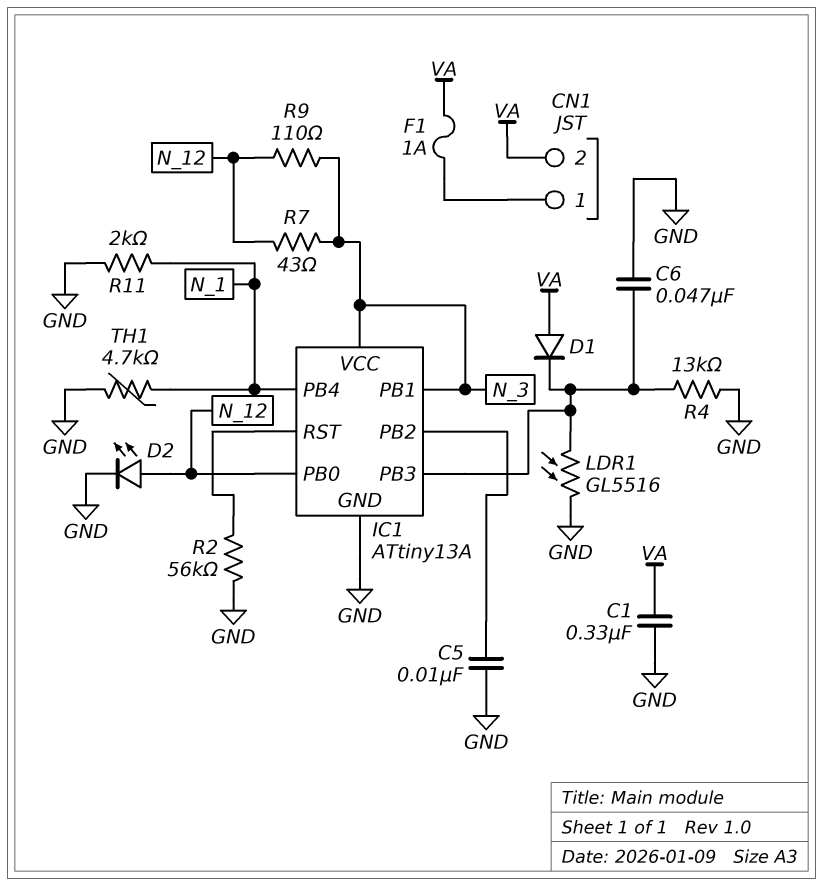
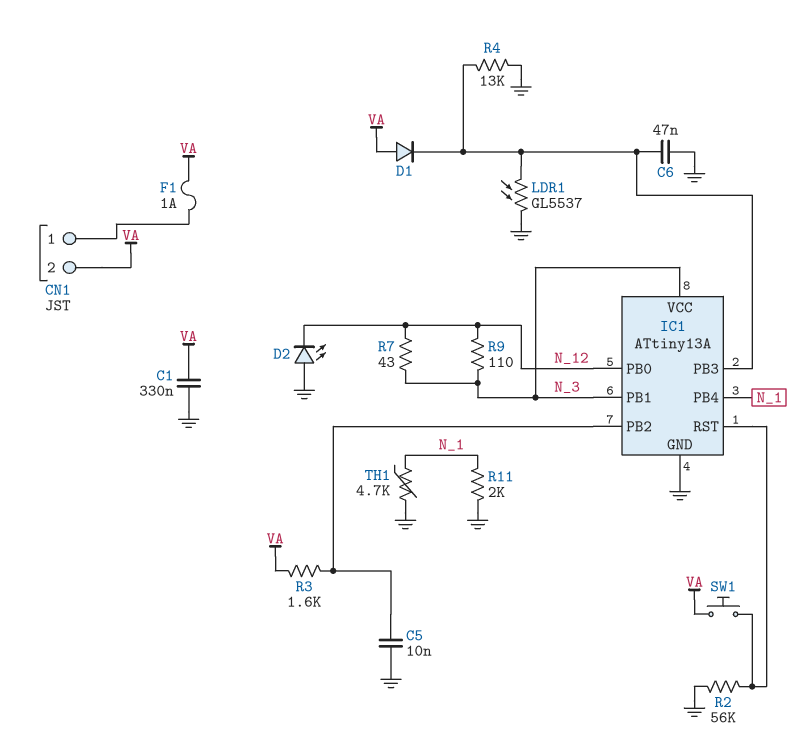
D2: LED (A N_12, K GND) -> LED (A GND, K N_12)
LDR1: GL5516 (GND, IC1/PB3) -> GL5537 (GND, IC1/PB3)
R3: none -> 1.6k (IC1/PB2, VA)
SW1: none -> button (IC1/RST, VA)

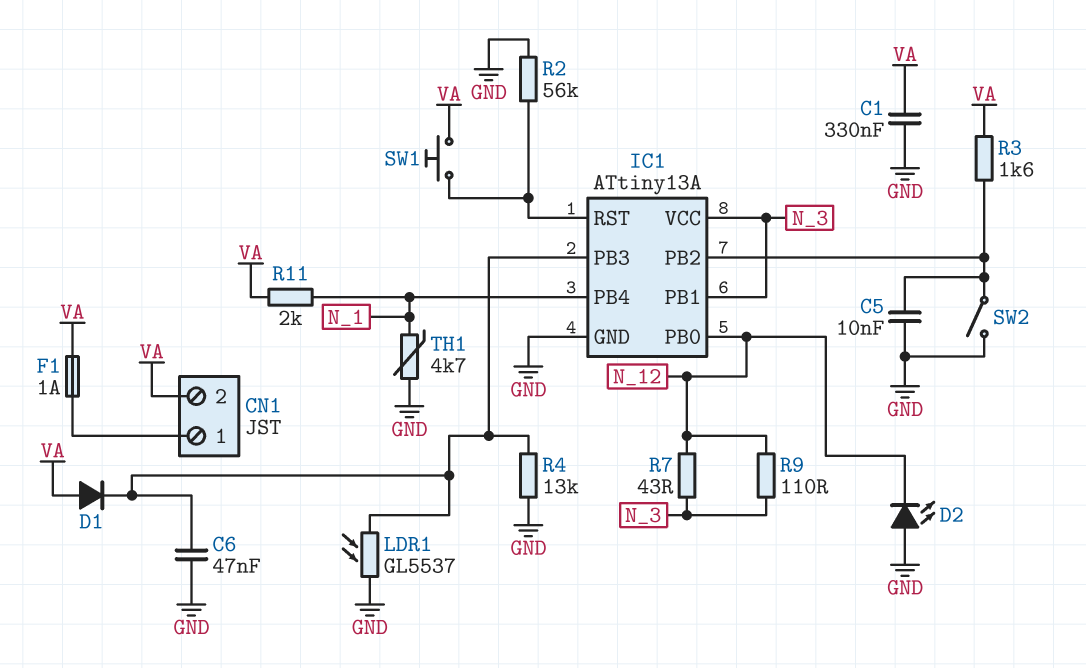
R11: 2k (GND, N_1) -> 2k (N_1, VA)
SW2: none -> switch (GND, IC1/PB2)

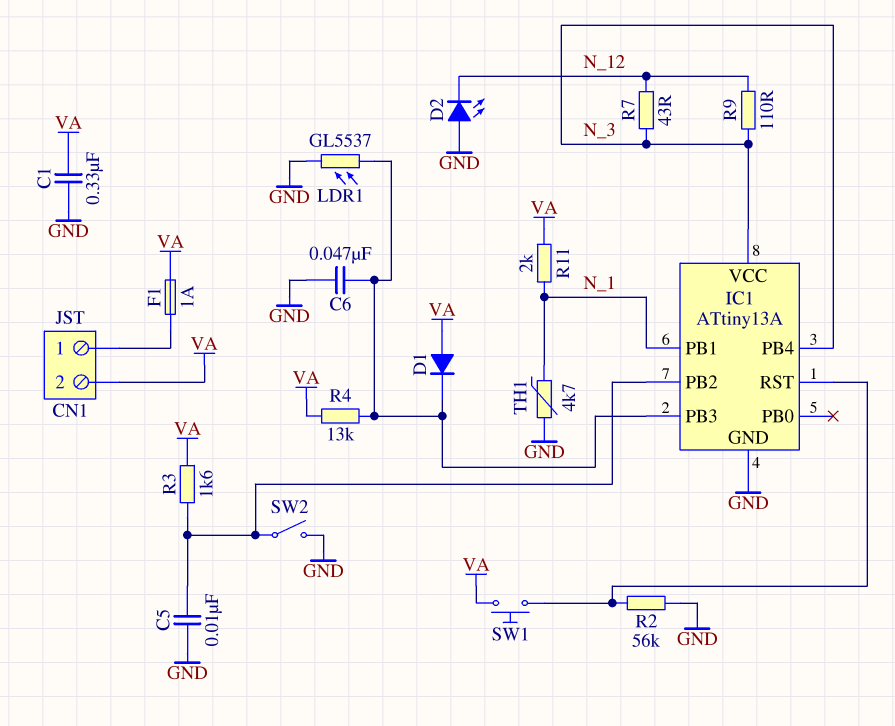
IC1 pin PB0: N_12 -> none
IC1 pin PB1: N_3 -> N_1
IC1 pin PB4: N_1 -> N_3
R4: 13k (GND, IC1/PB3) -> 13k (IC1/PB3, VA)

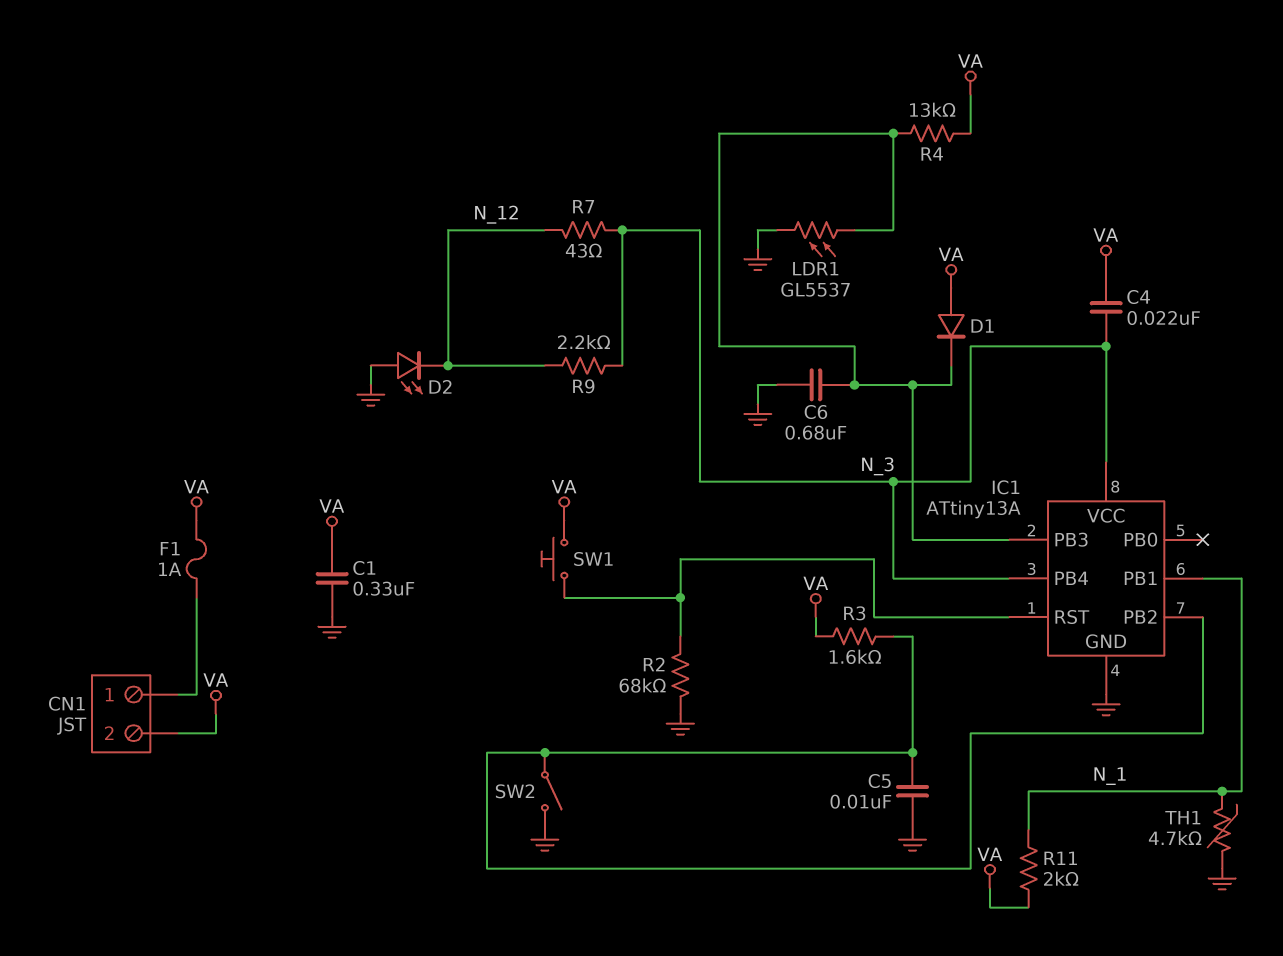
C4: none -> 22nF (N_3, VA)
C6: 47nF (GND, IC1/PB3) -> 680nF (GND, IC1/PB3)
R2: 56k (GND, IC1/RST) -> 68k (GND, IC1/RST)
R9: 110 (N_3, N_12) -> 2.2k (N_3, N_12)

